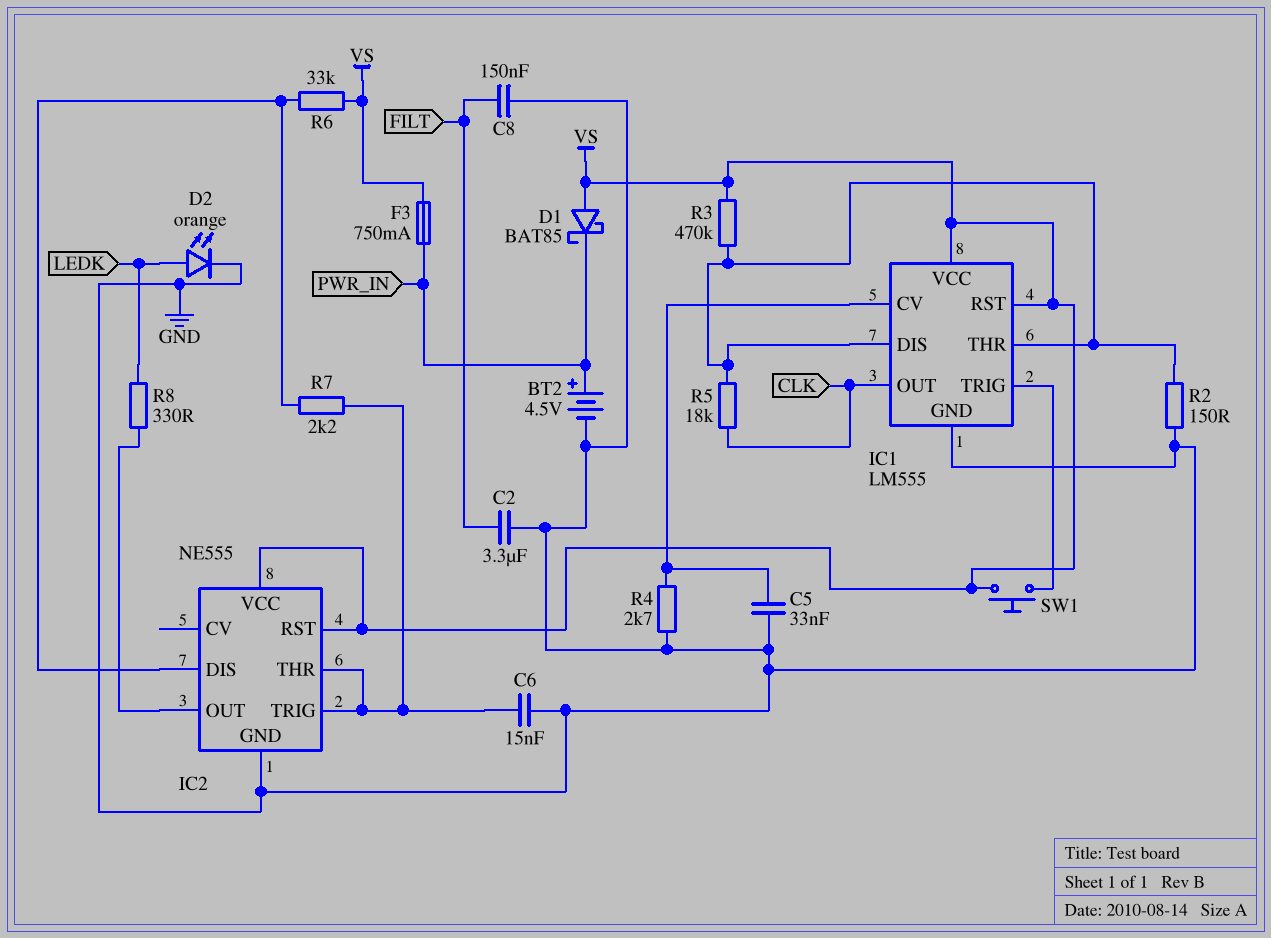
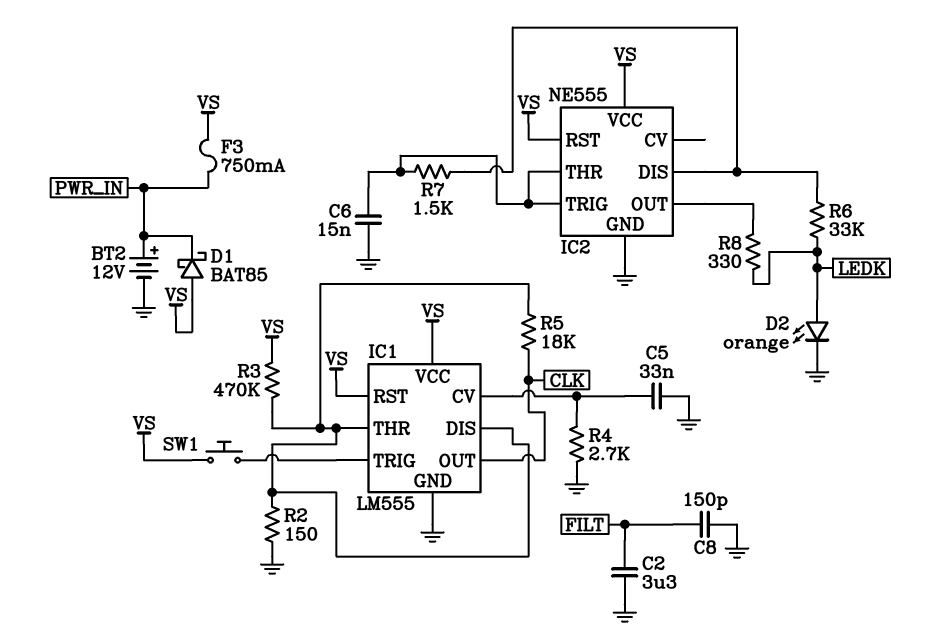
BT2: 4.5V (plus PWR_IN, minus GND) -> 12V (plus PWR_IN, minus GND)
C8: 150nF (FILT, GND) -> 150pF (FILT, GND)
R6: 33k (IC2/DIS, VS) -> 33k (IC2/DIS, LEDK)
R7: 2.2k (IC2/DIS, IC2/THR) -> 1.5k (IC2/DIS, IC2/THR)

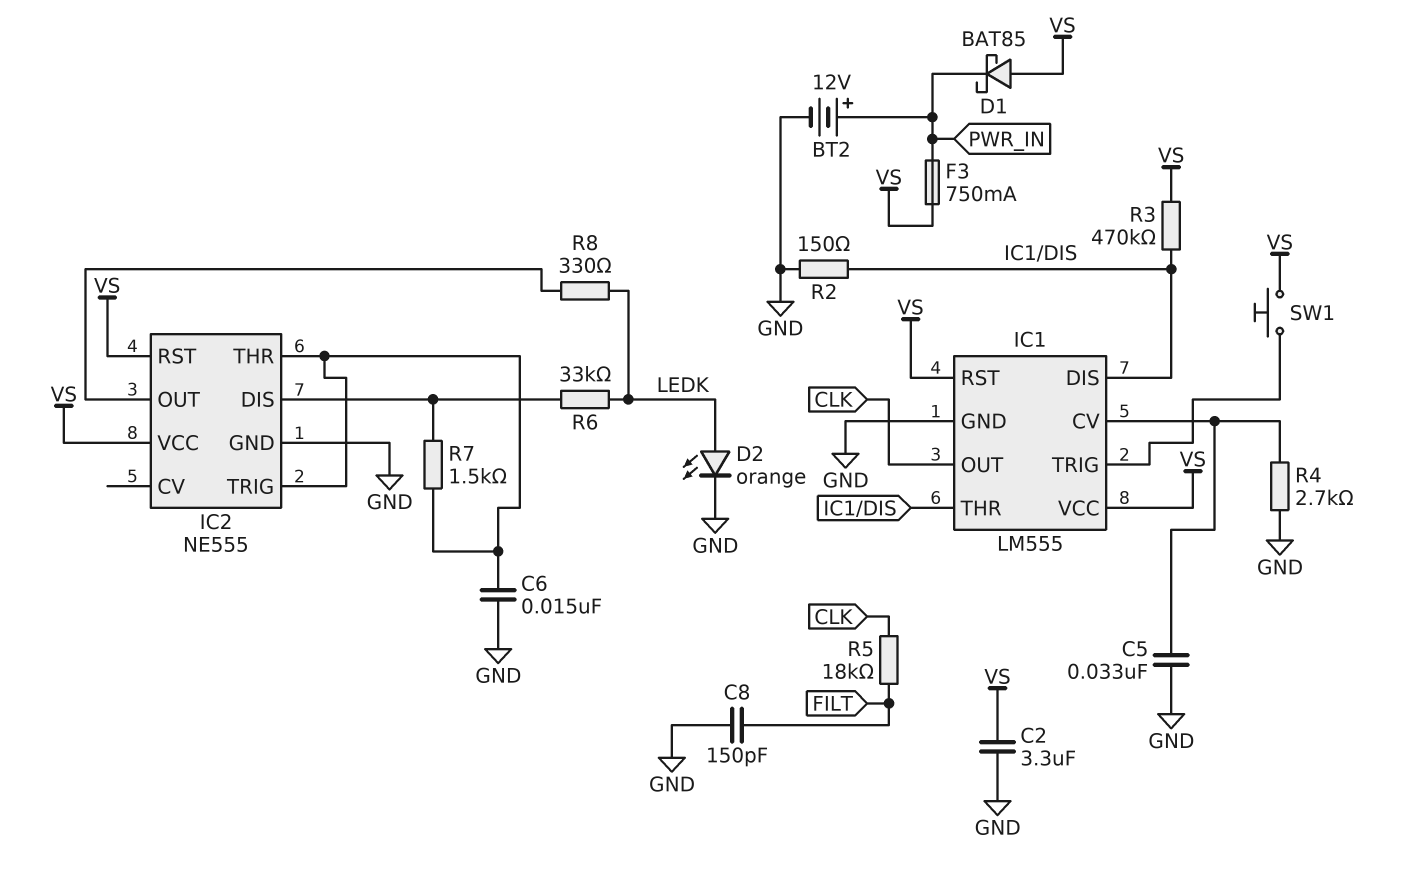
C2: 3.3uF (FILT, GND) -> 3.3uF (GND, VS)
R5: 18k (CLK, IC1/DIS) -> 18k (CLK, FILT)

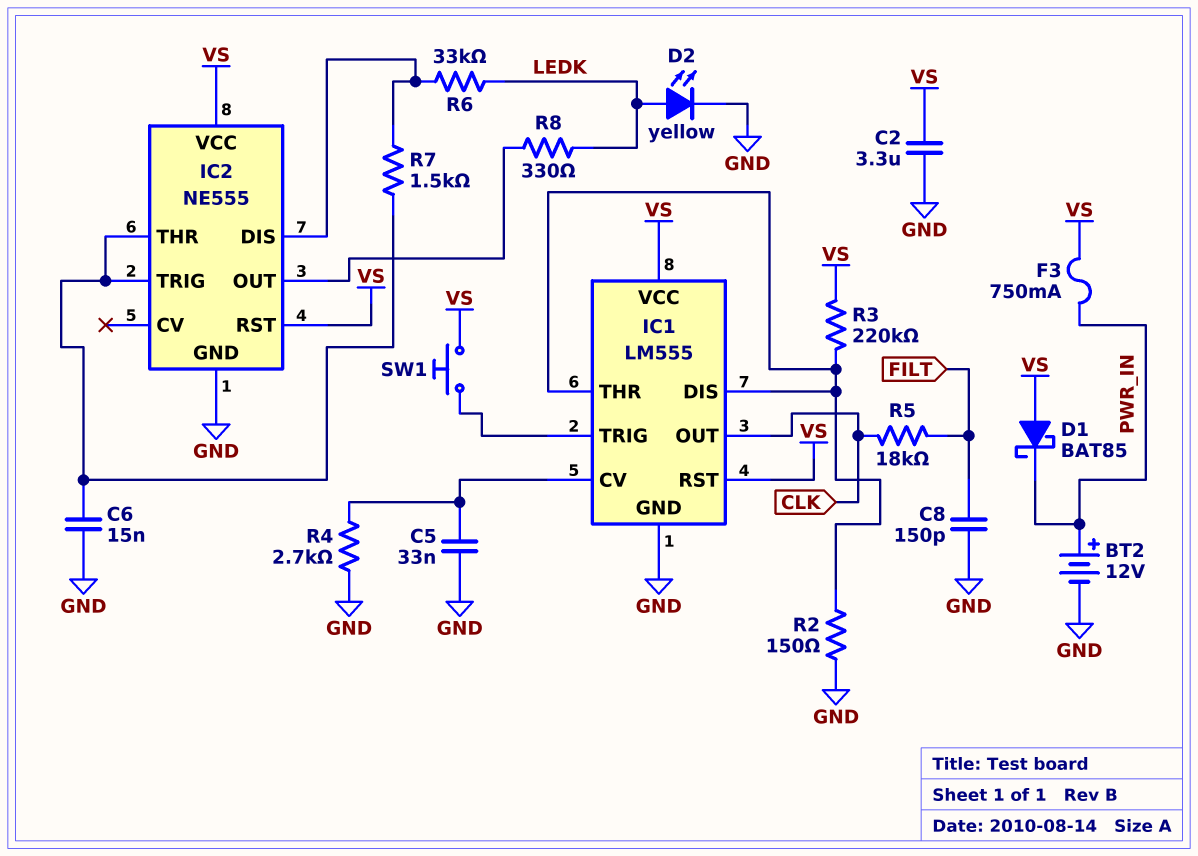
D2: LED orange (A LEDK, K GND) -> LED yellow (A LEDK, K GND)
R3: 470k (IC1/DIS, VS) -> 220k (IC1/DIS, VS)

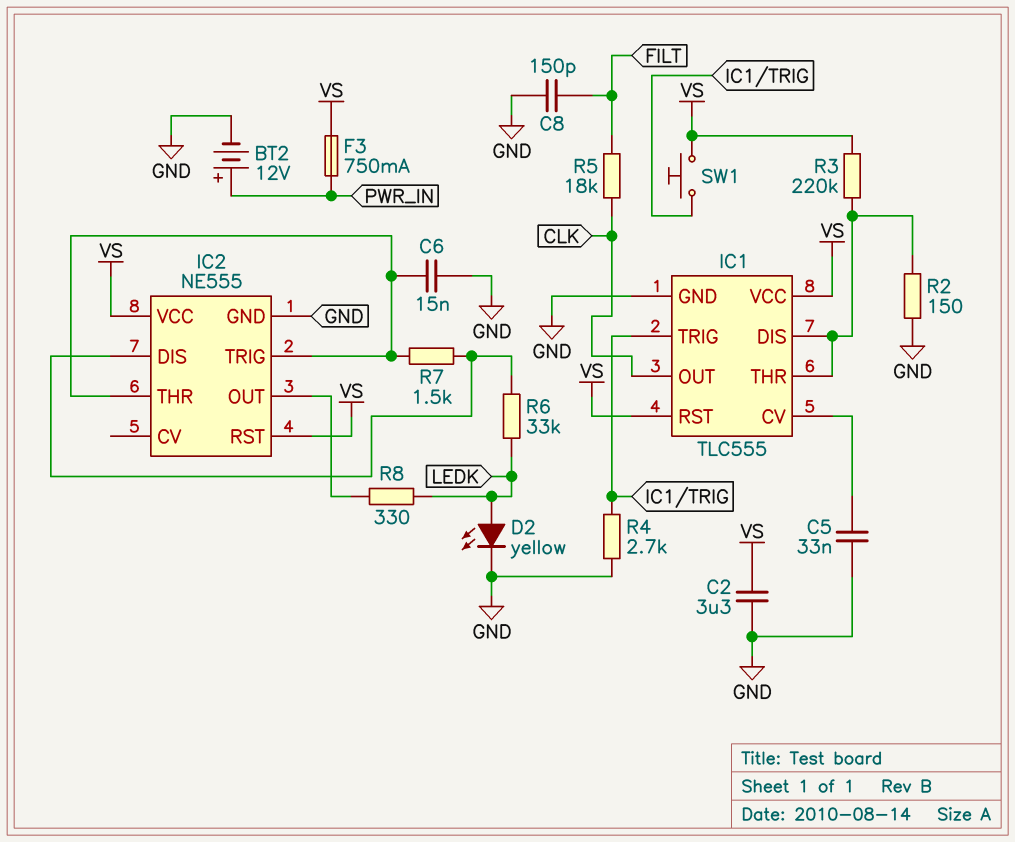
D1: schottky BAT85 (A VS, K PWR_IN) -> none
IC1: LM555 -> TLC555
R4: 2.7k (GND, IC1/CV) -> 2.7k (GND, IC1/TRIG)

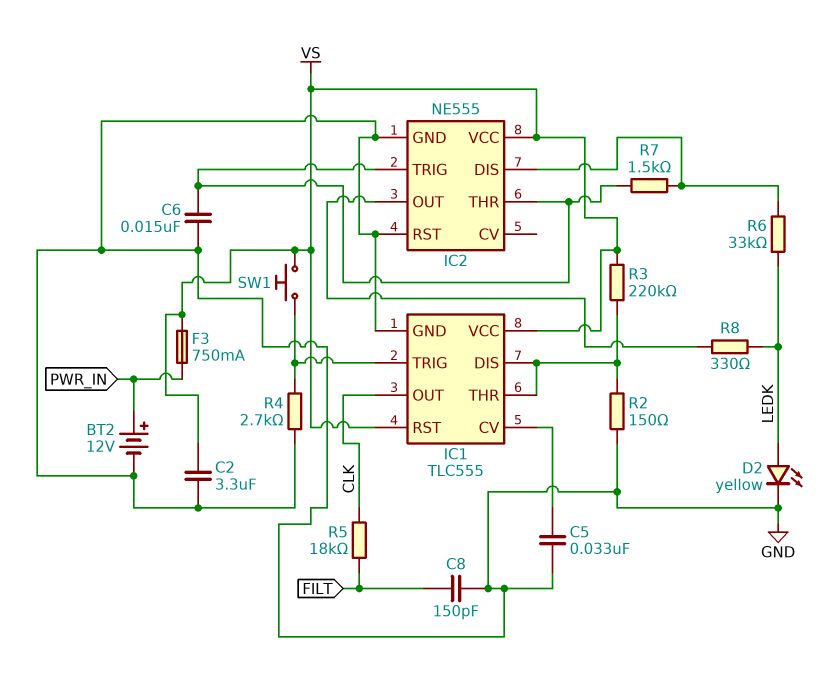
IC2 pin RST: VS -> GND

